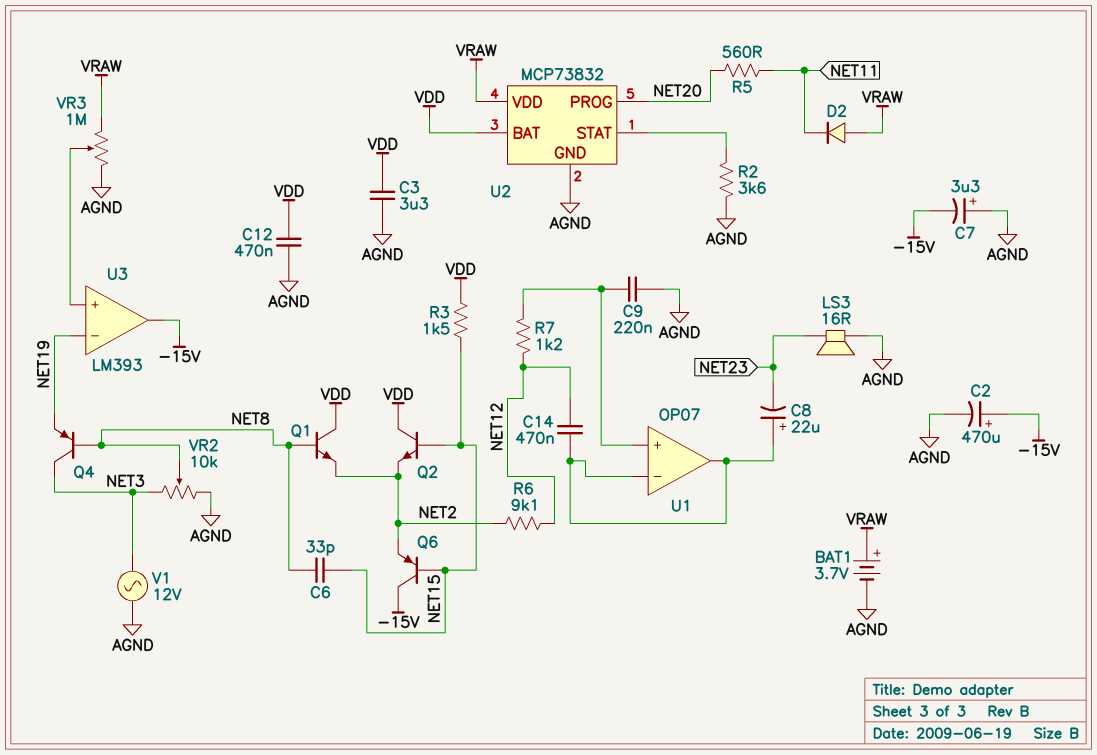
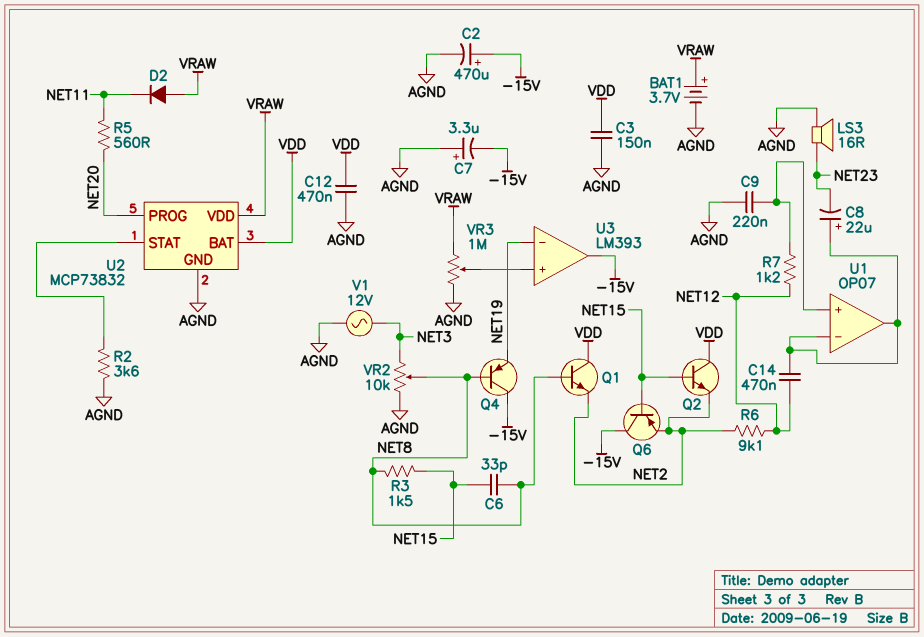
C3: 3.3uF (AGND, VDD) -> 150nF (AGND, VDD)
Q4: PNP (B NET8, C NET3, E NET19) -> PNP (B NET8, C -15V, E NET19)
R3: 1.5k (NET15, VDD) -> 1.5k (NET8, NET15)

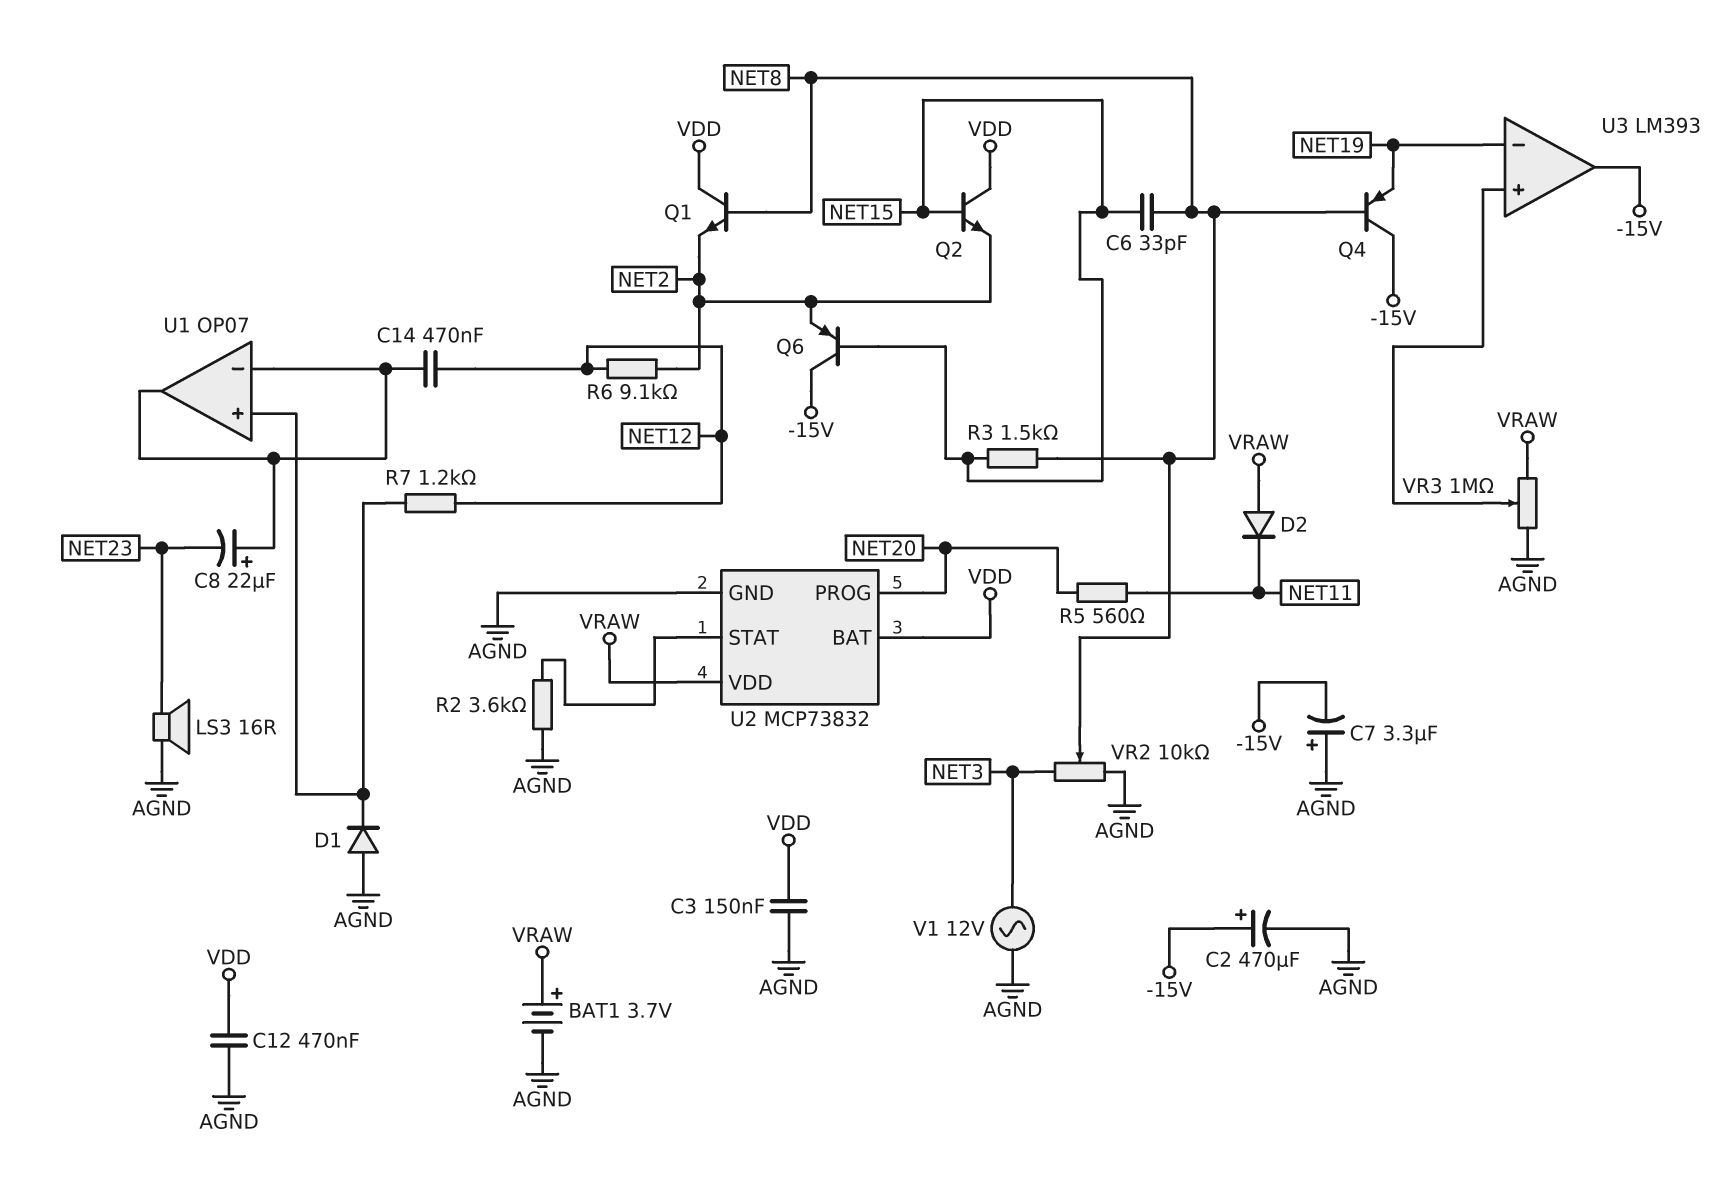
C9: 220nF (AGND, U1/in+) -> none
D1: none -> diode (A AGND, K U1/in+)

